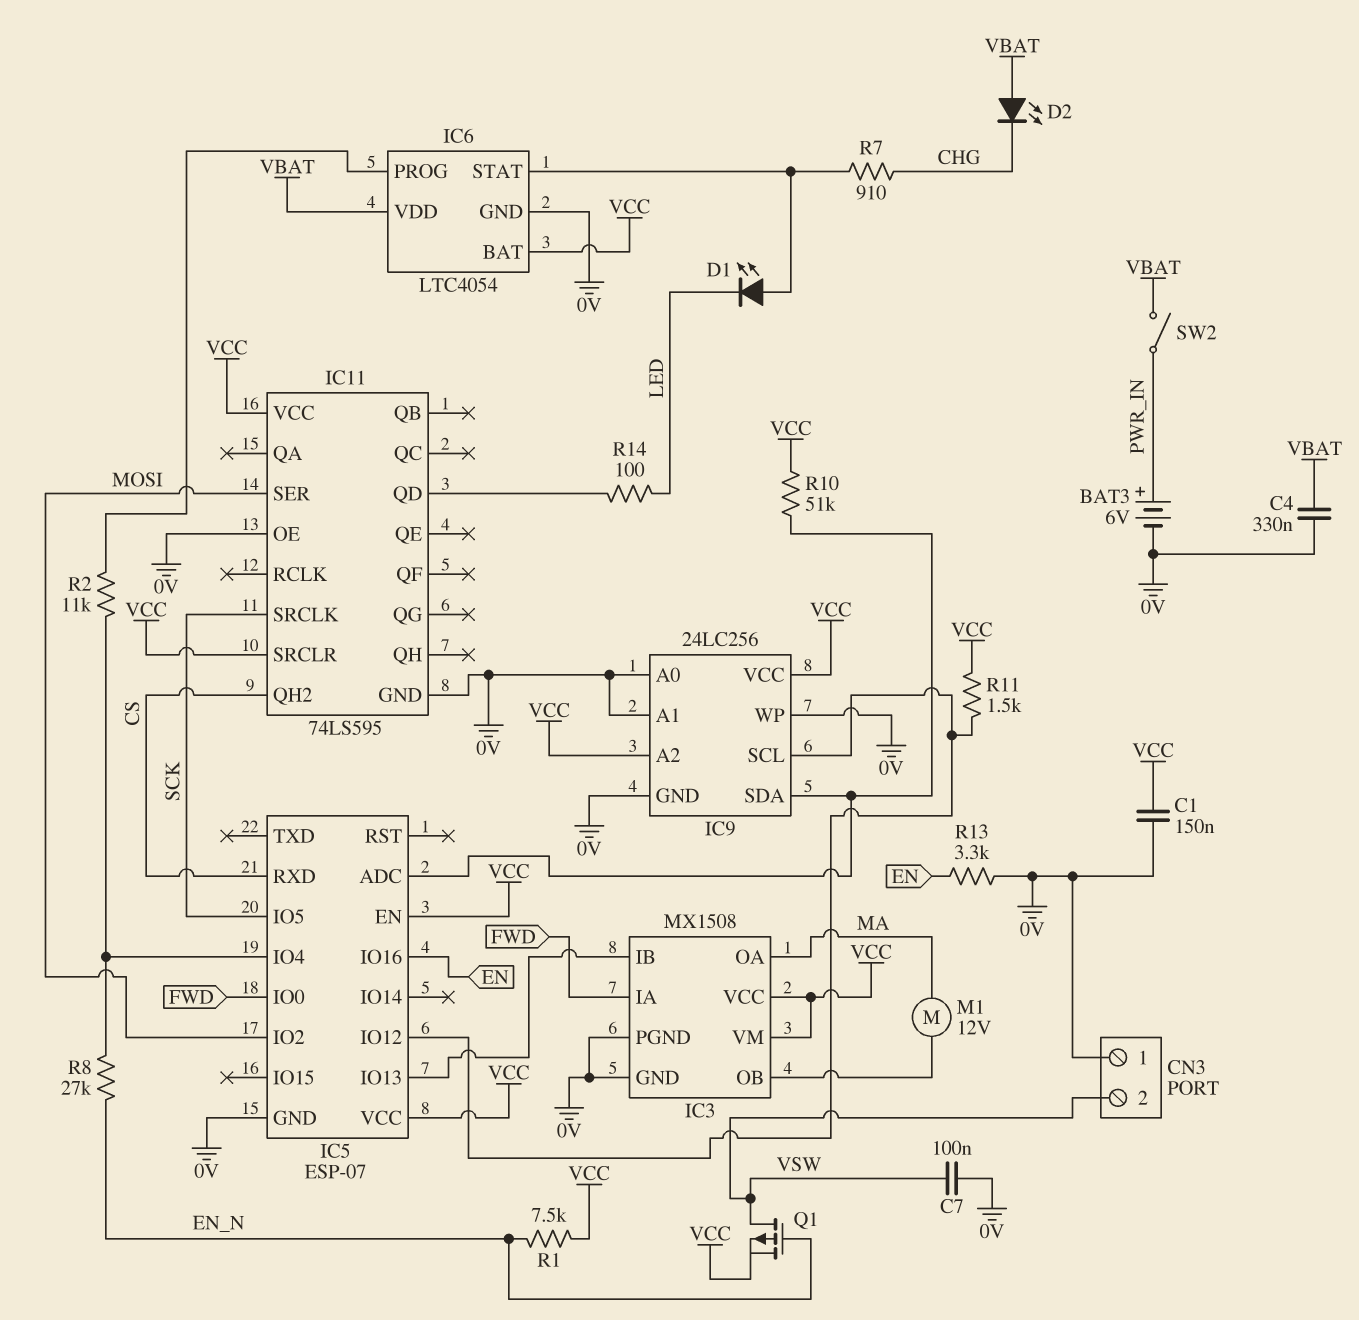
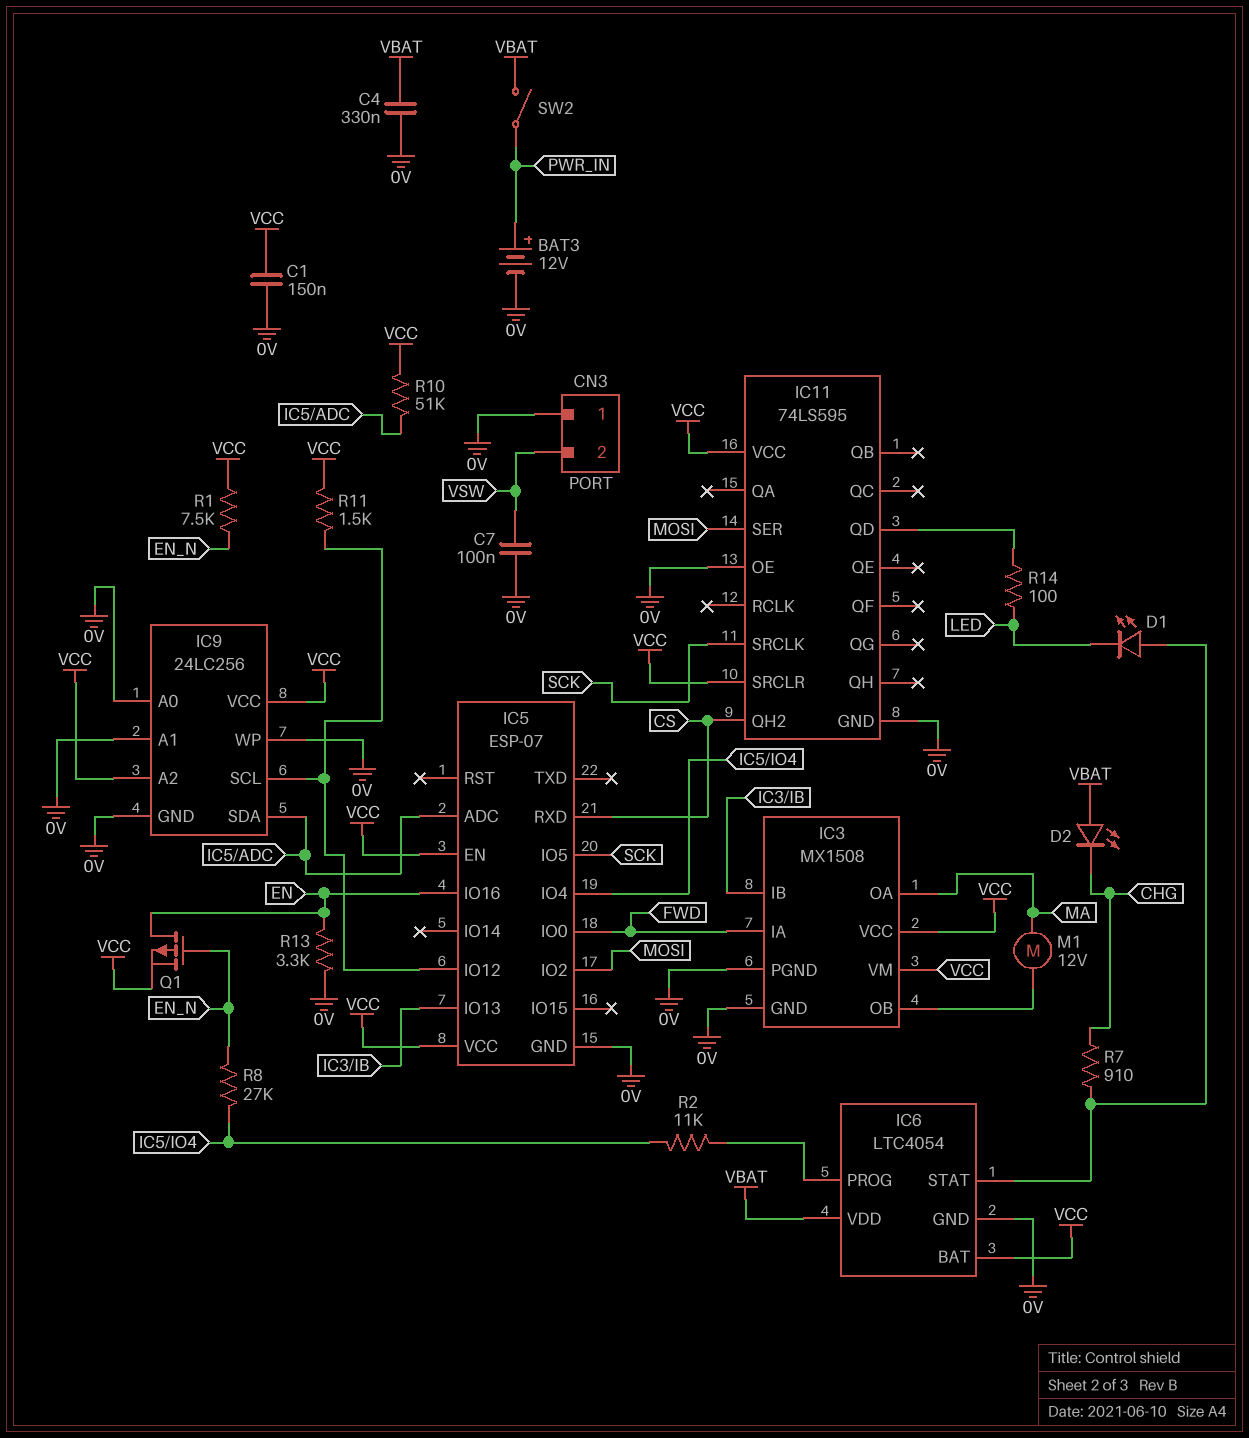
BAT3: 6V (plus PWR_IN, minus 0V) -> 12V (plus PWR_IN, minus 0V)
Q1: PMOS (G EN_N, D VSW, S VCC) -> PMOS (G EN_N, D EN, S VCC)

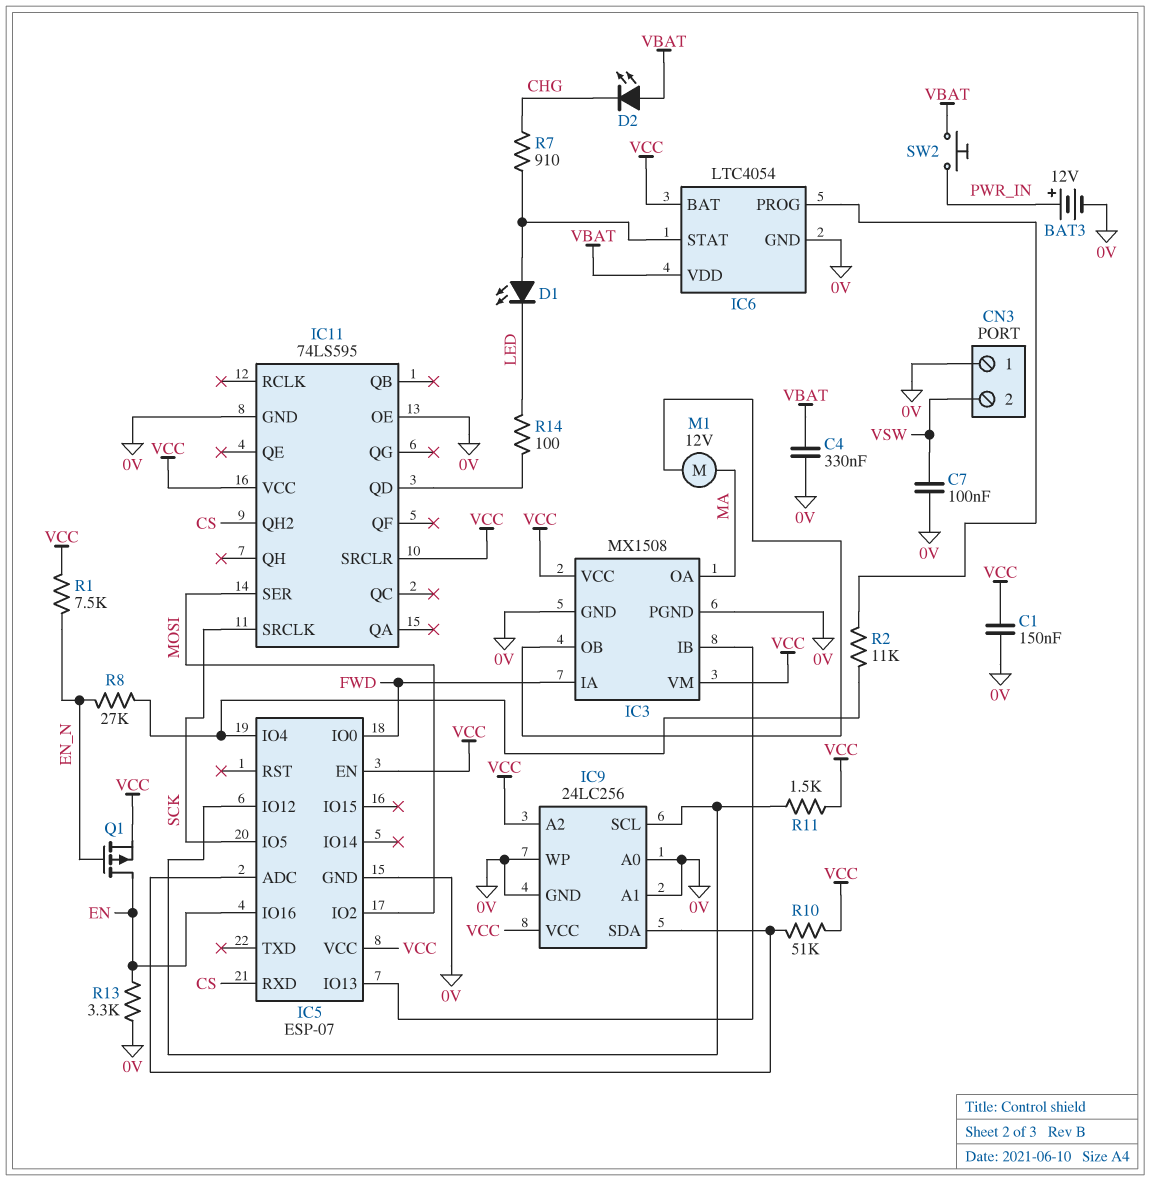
SW2: switch (PWR_IN, VBAT) -> button (PWR_IN, VBAT)

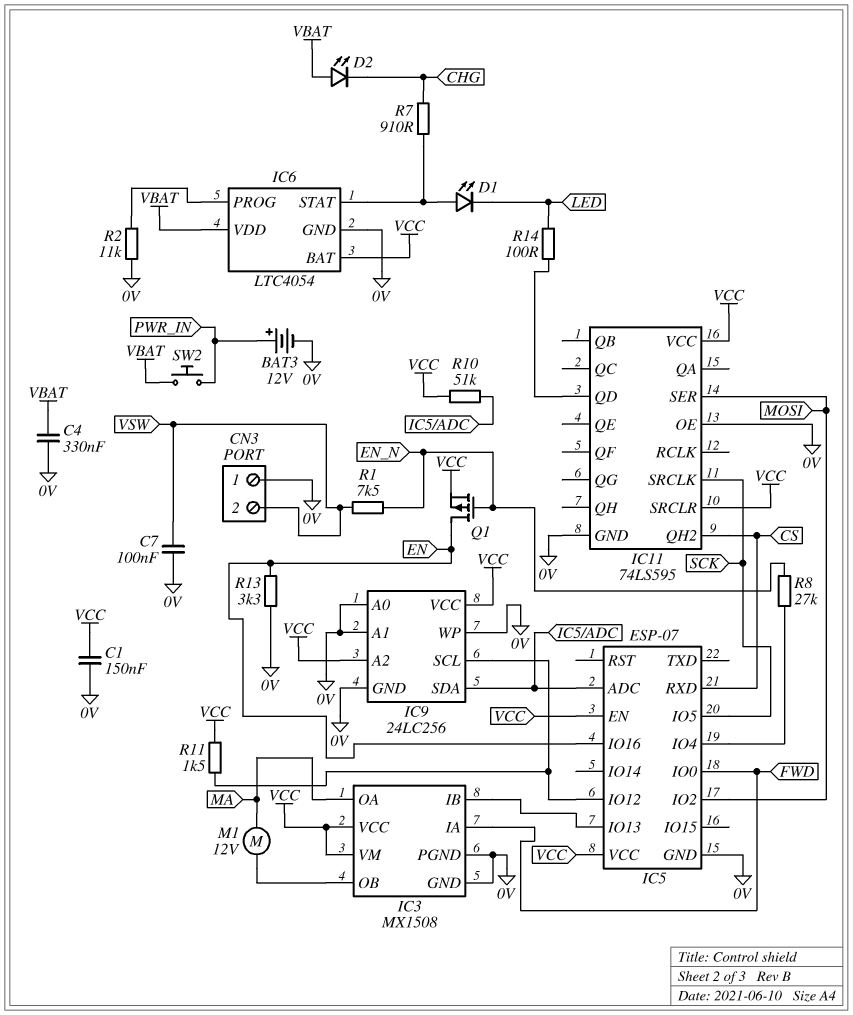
R1: 7.5k (EN_N, VCC) -> 7.5k (EN_N, VSW)
R2: 11k (IC5/IO4, IC6/PROG) -> 11k (0V, IC6/PROG)

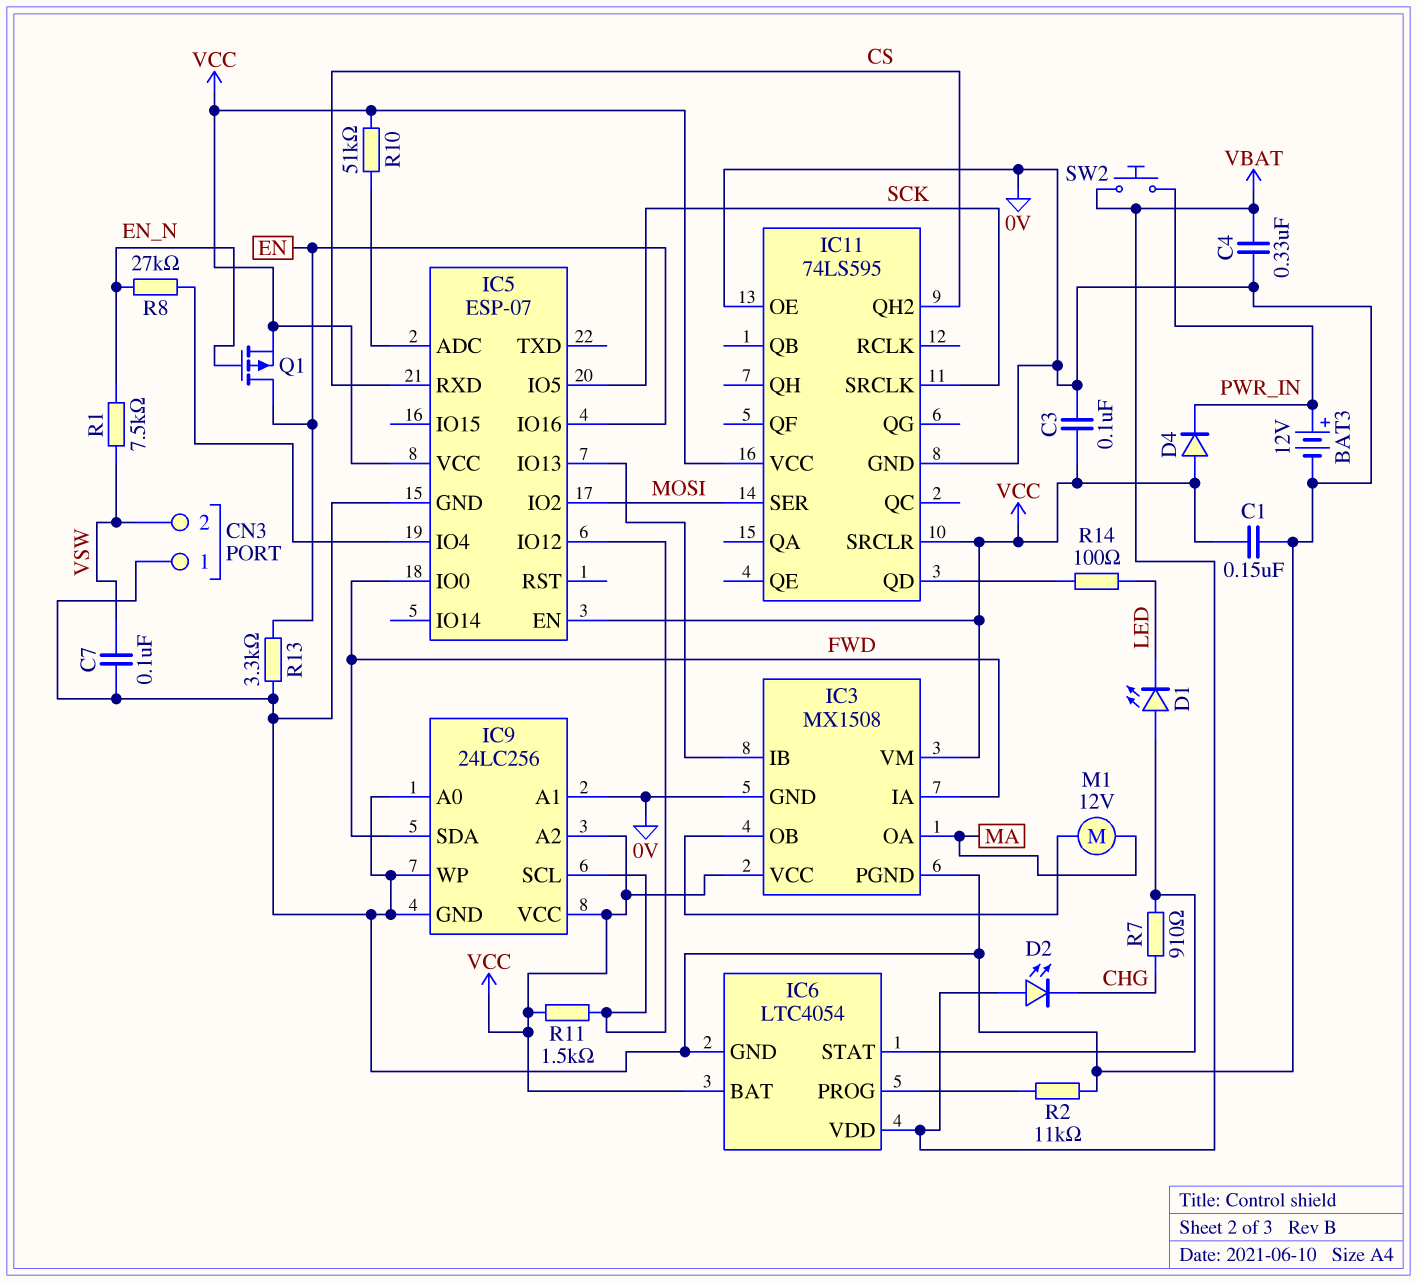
C3: none -> 100nF (0V, VCC)
D4: none -> diode (A VCC, K PWR_IN)
IC9 pin SDA: IC5/ADC -> FWD

